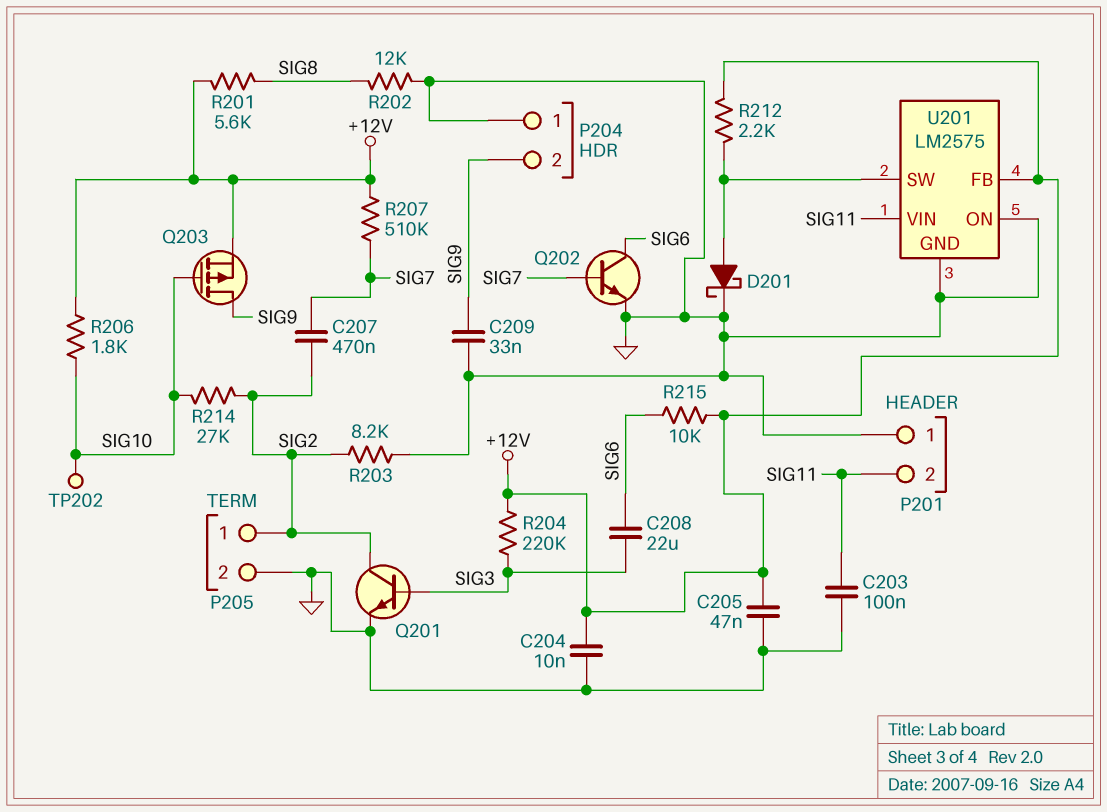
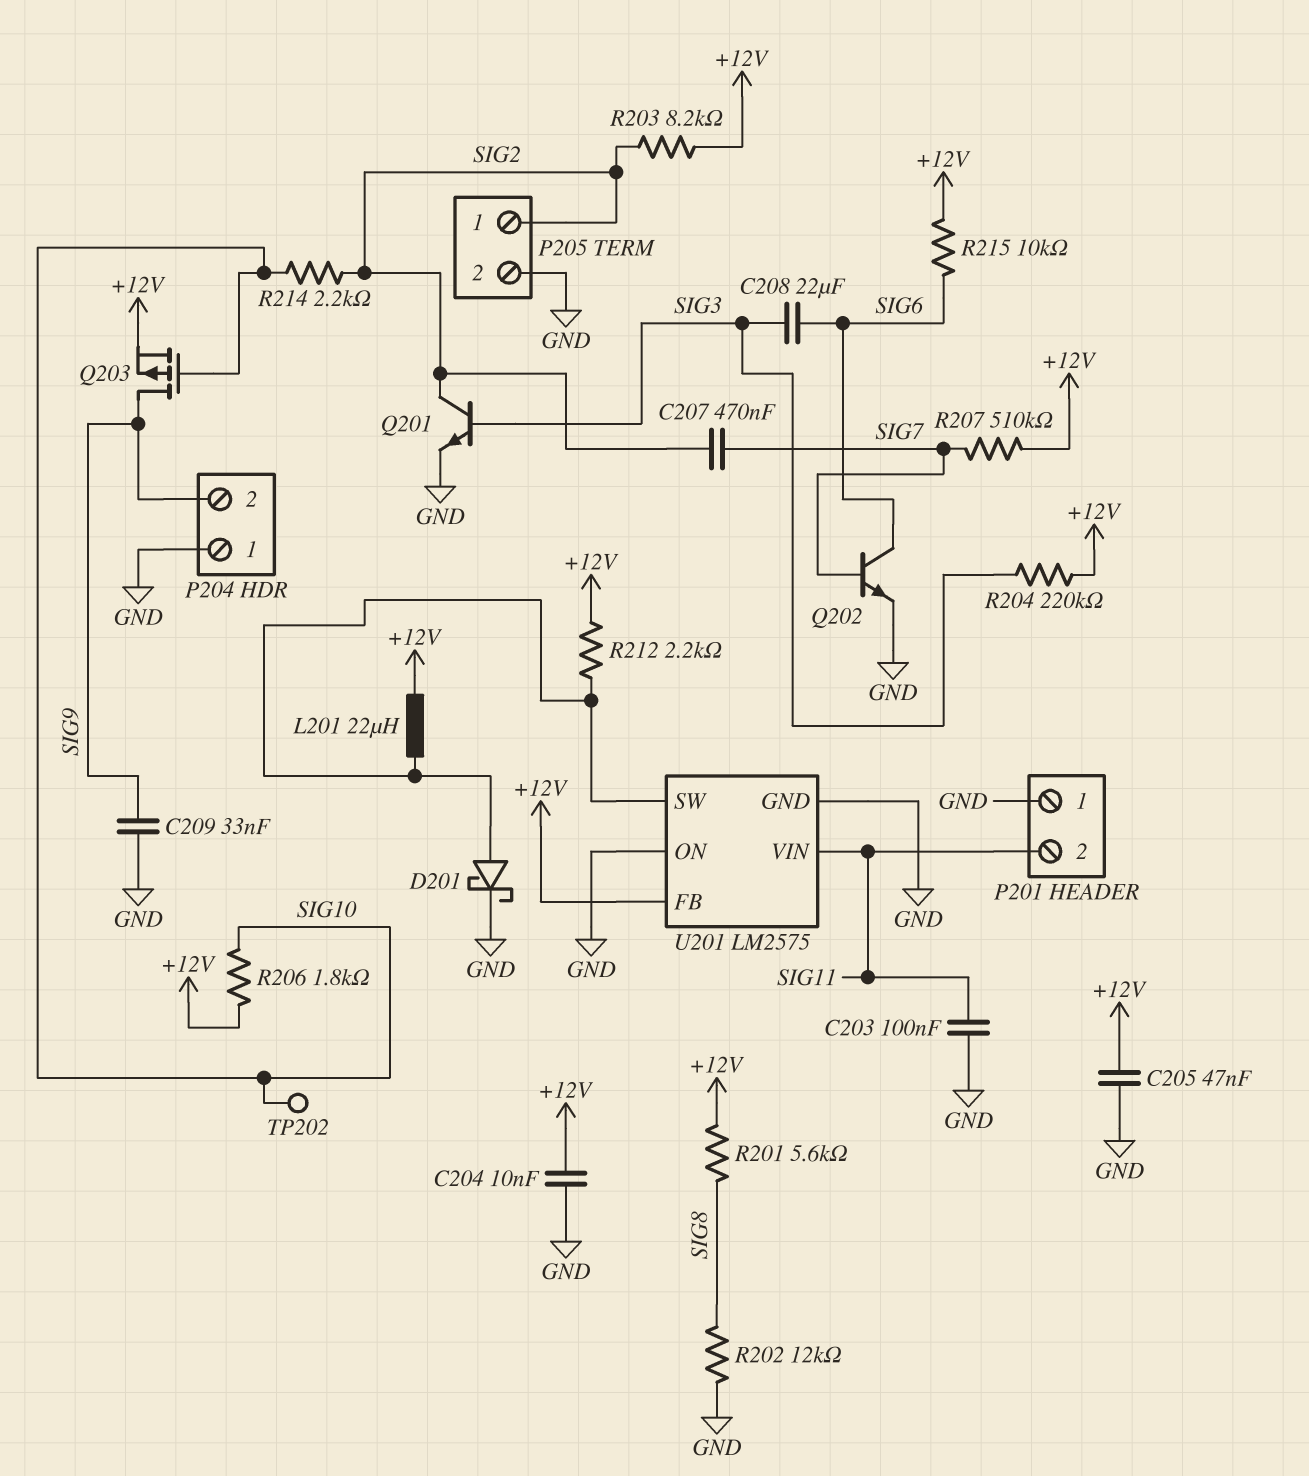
L201: none -> 22uH (+12V, U201/SW)
R203: 8.2k (GND, SIG2) -> 8.2k (+12V, SIG2)
R214: 27k (SIG2, SIG10) -> 2.2k (SIG2, SIG10)

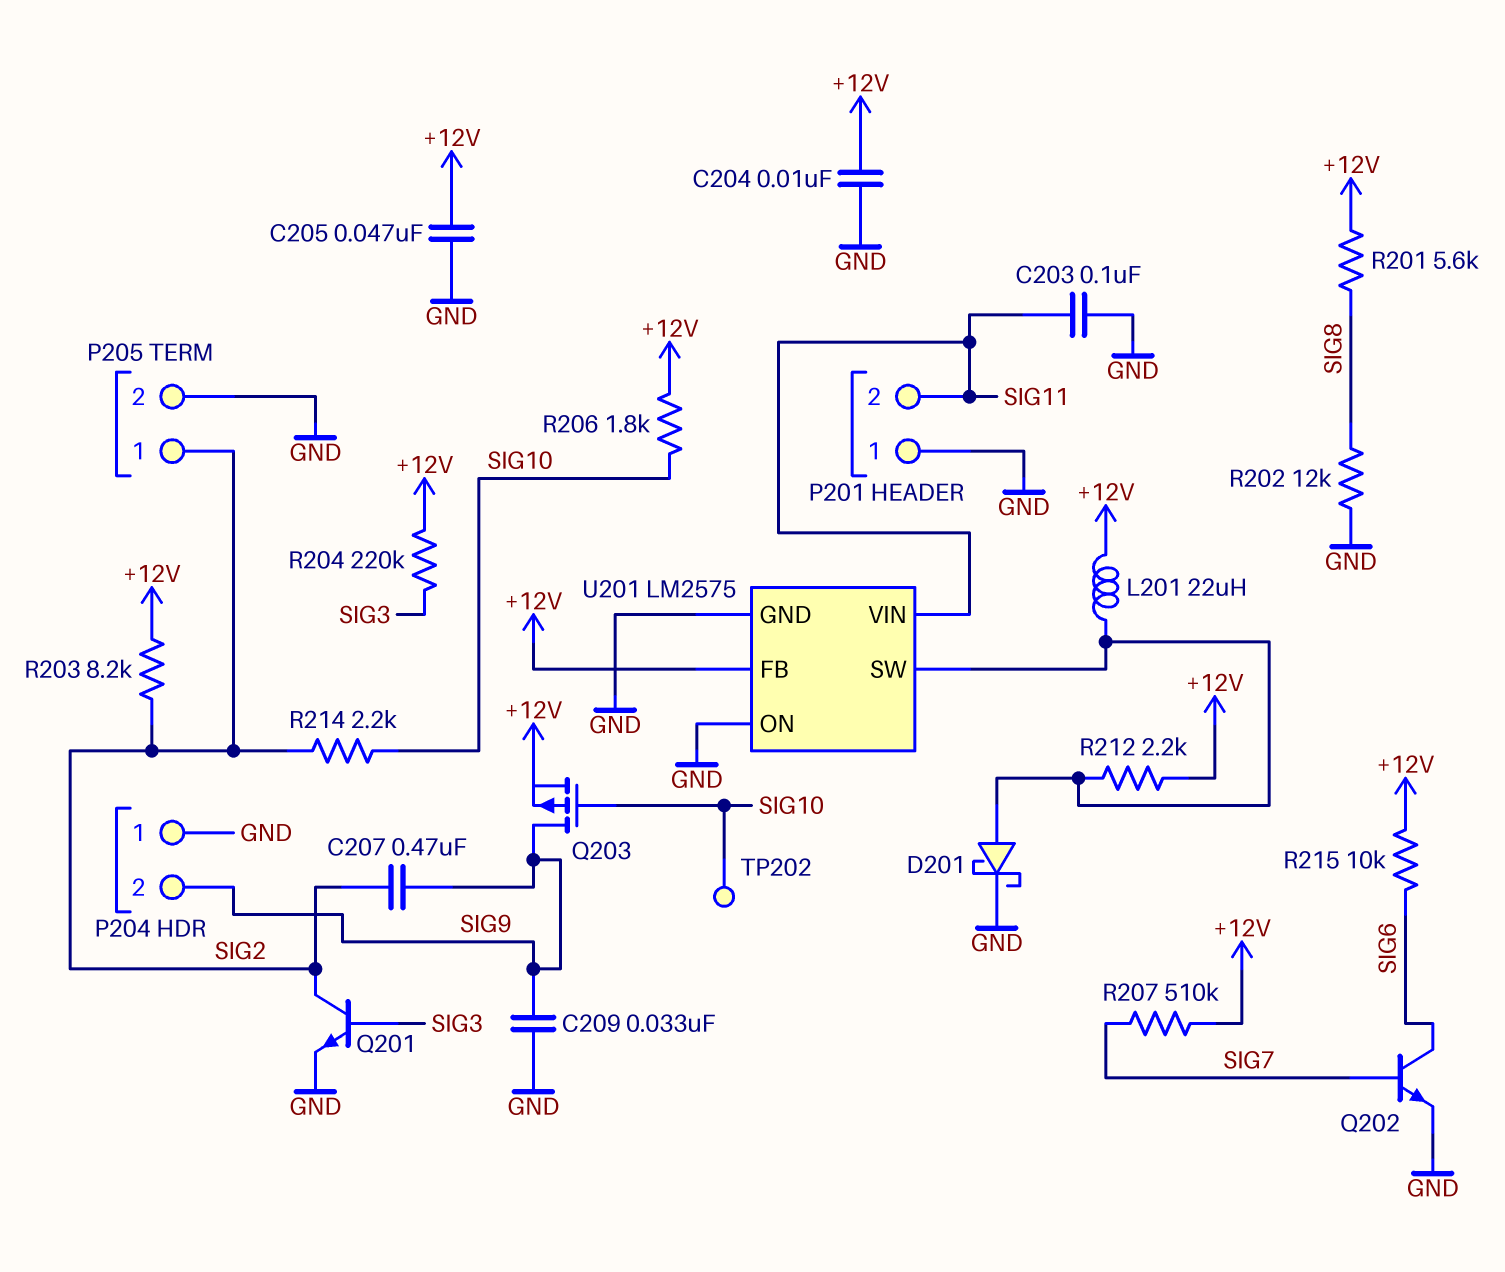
C207: 470nF (SIG2, SIG7) -> 470nF (SIG2, SIG9)
C208: 22uF (SIG3, SIG6) -> none

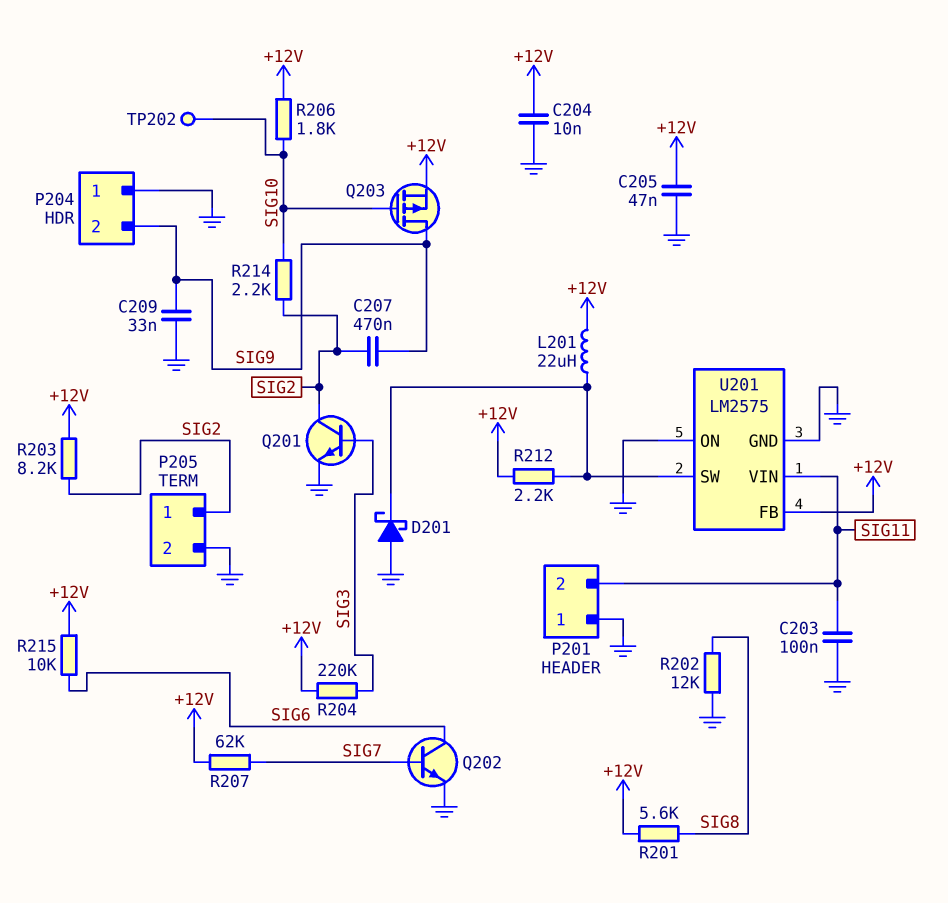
D201: schottky (A U201/SW, K GND) -> schottky (A GND, K U201/SW)
R207: 510k (+12V, SIG7) -> 62k (+12V, SIG7)

